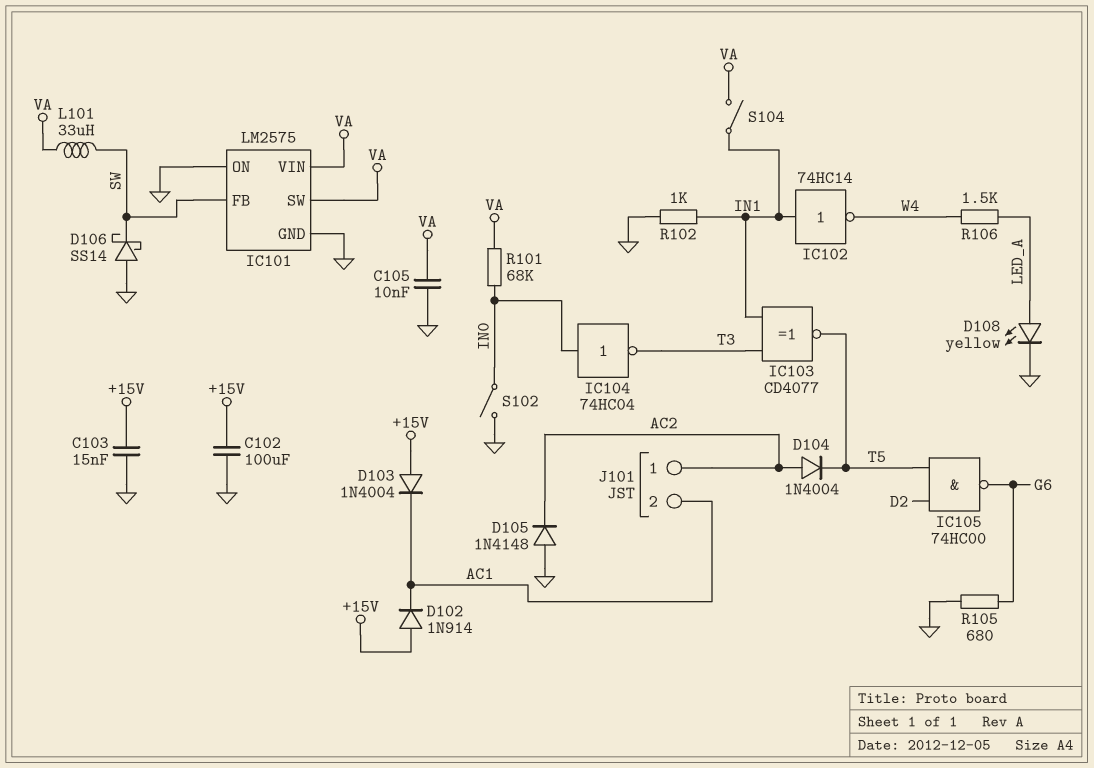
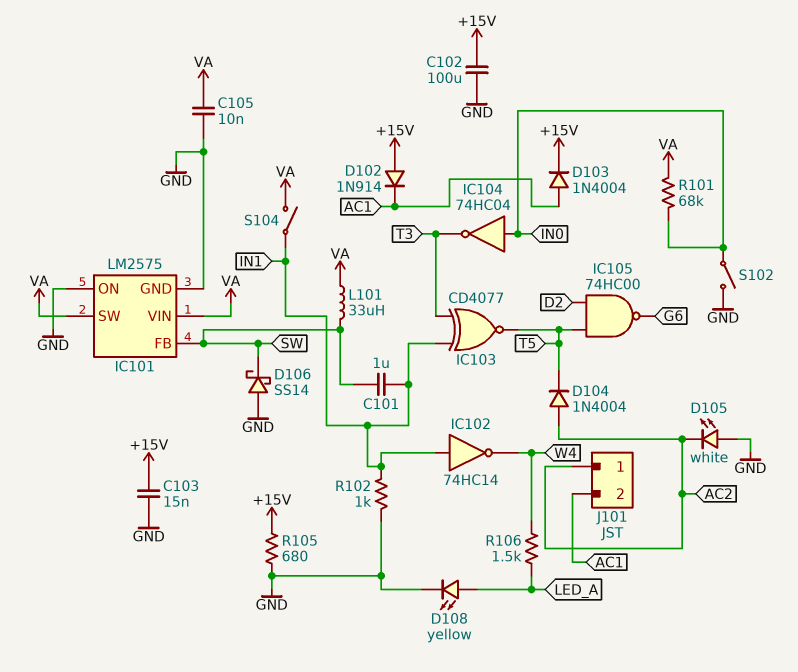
C101: none -> 1uF (IN1, SW)
D103: diode 1N4004 (A +15V, K AC1) -> diode 1N4004 (A AC1, K +15V)
D105: diode 1N4148 (A GND, K AC2) -> LED white (A GND, K AC2)
R105: 680 (G6, GND) -> 680 (+15V, GND)

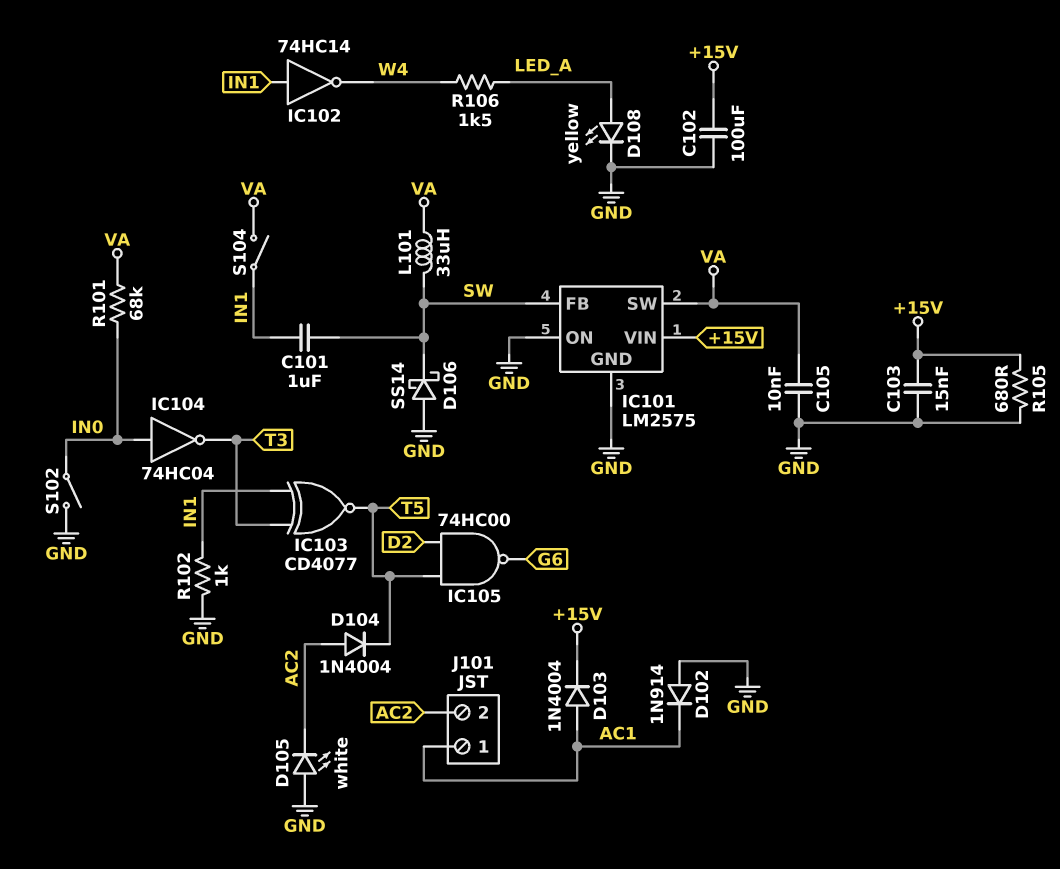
D102: diode 1N914 (A +15V, K AC1) -> diode 1N914 (A GND, K AC1)
IC101 pin VIN: VA -> +15V
J101 pin 1: AC2 -> AC1
J101 pin 2: AC1 -> AC2

